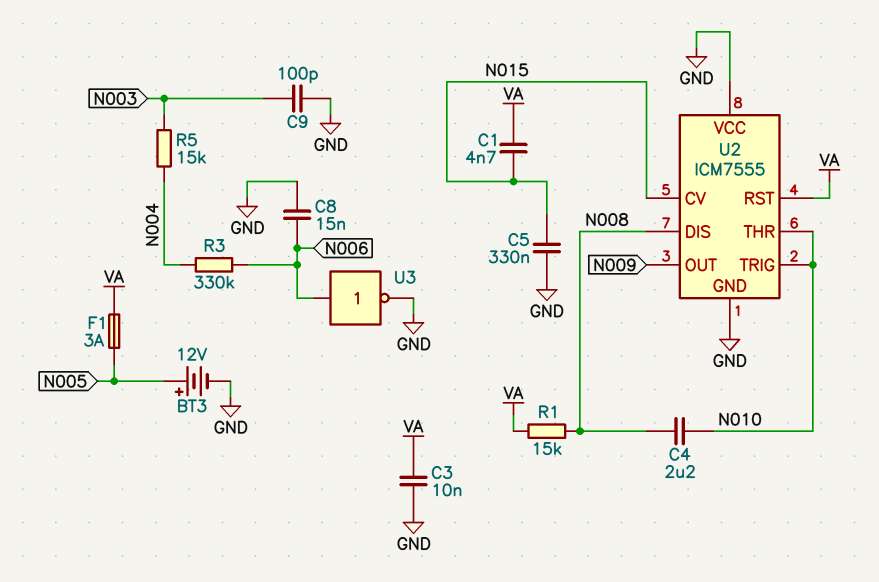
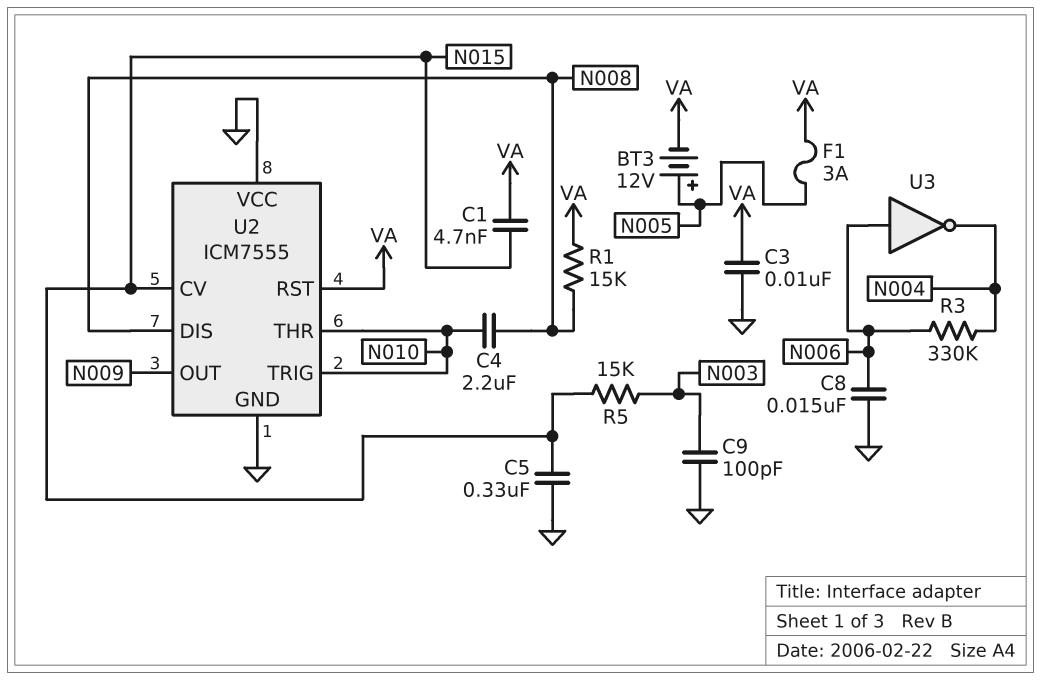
BT3: 12V (plus N005, minus GND) -> 12V (plus N005, minus VA)
R5: 15k (N003, N004) -> 15k (N003, N015)
U3: NOT (in N006, out GND) -> NOT (in N006, out N004)

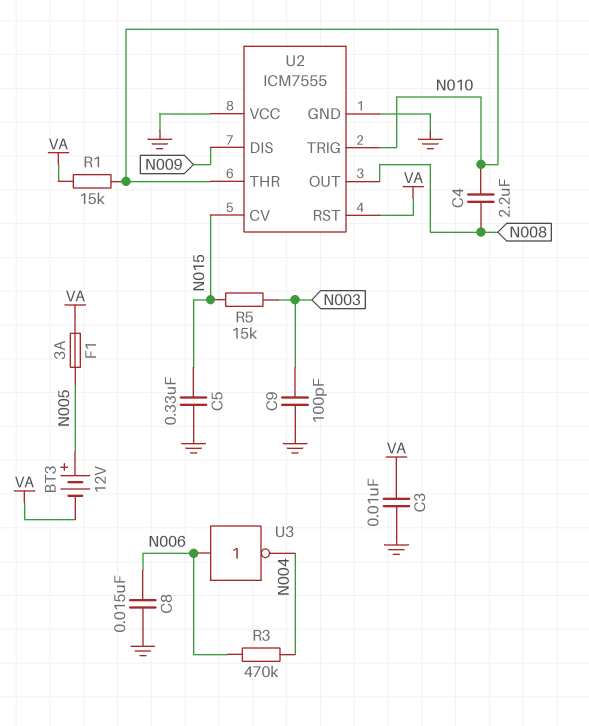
C1: 4.7nF (N015, VA) -> none
R1: 15k (N008, VA) -> 15k (N010, VA)
R3: 330k (N004, N006) -> 470k (N004, N006)
U2 pin DIS: N008 -> N009
U2 pin OUT: N009 -> N008

